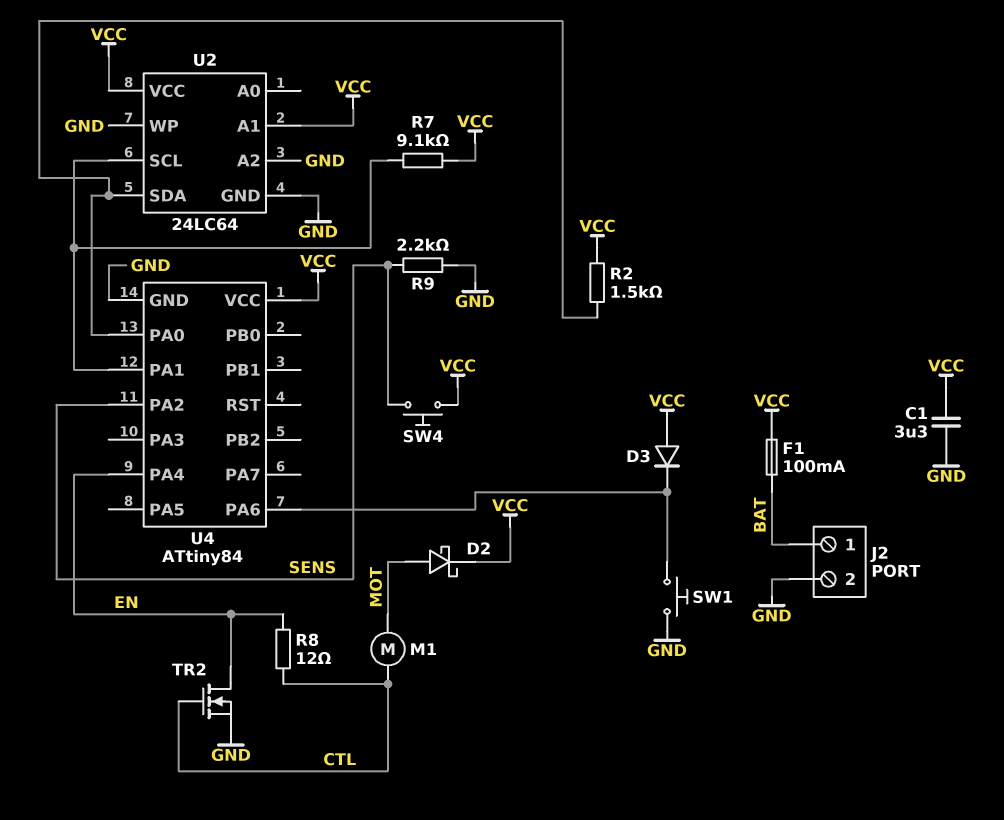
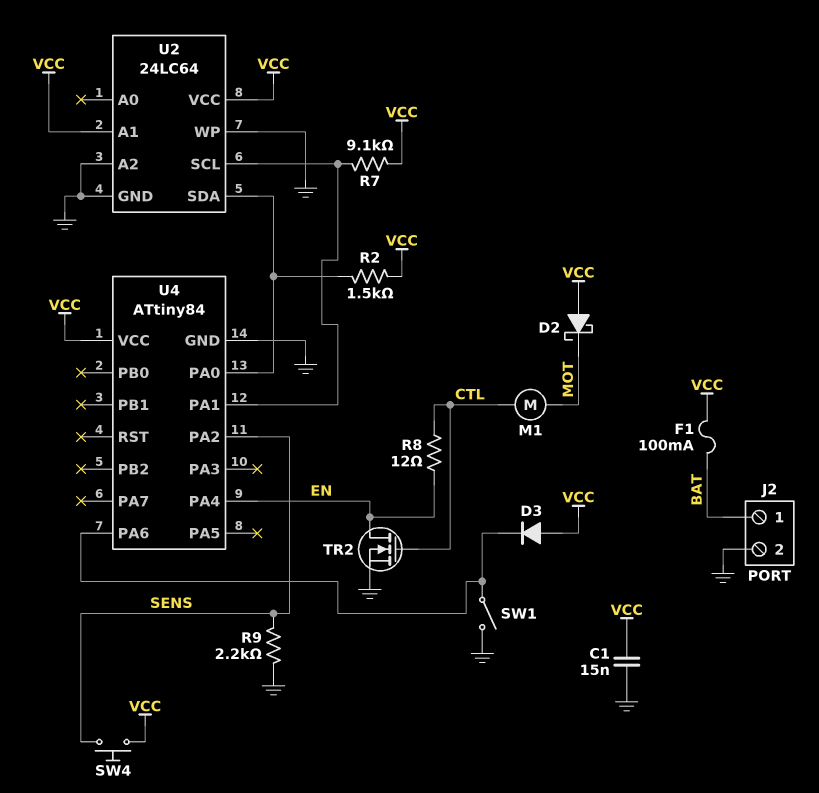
C1: 3.3uF (GND, VCC) -> 15nF (GND, VCC)
D2: schottky (A MOT, K VCC) -> schottky (A VCC, K MOT)
SW1: button (GND, U4/PA6) -> switch (GND, U4/PA6)

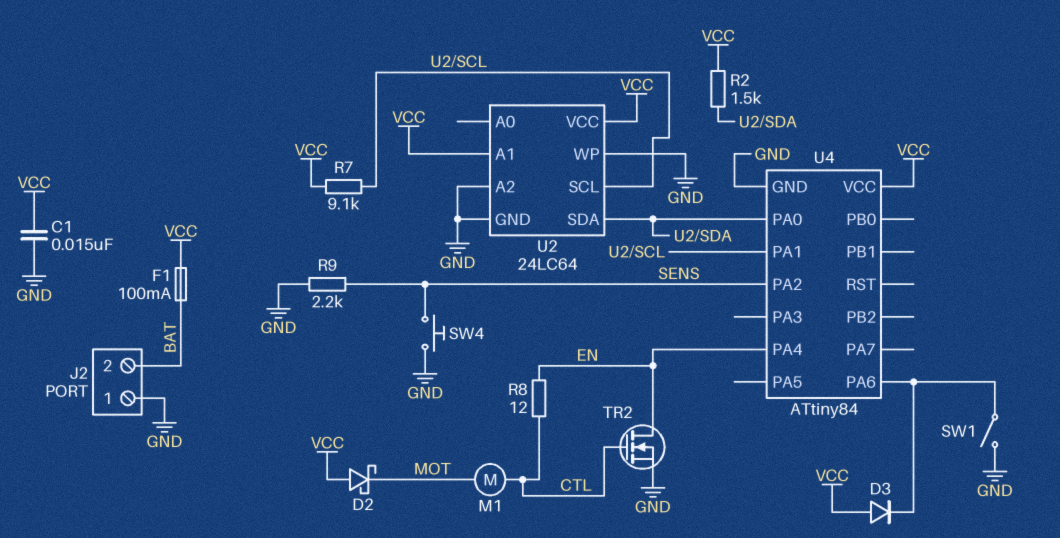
J2 pin 1: BAT -> GND
J2 pin 2: GND -> BAT
SW4: button (SENS, VCC) -> button (GND, SENS)

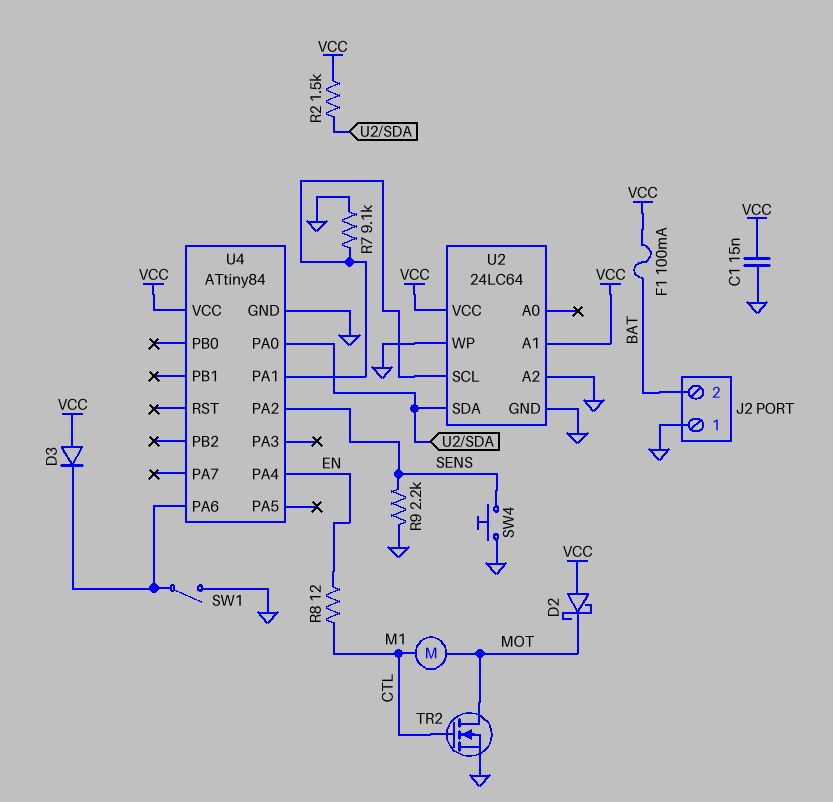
R7: 9.1k (U2/SCL, VCC) -> 9.1k (GND, U2/SCL)
TR2: NMOS (G CTL, D EN, S GND) -> NMOS (G CTL, D MOT, S GND)

